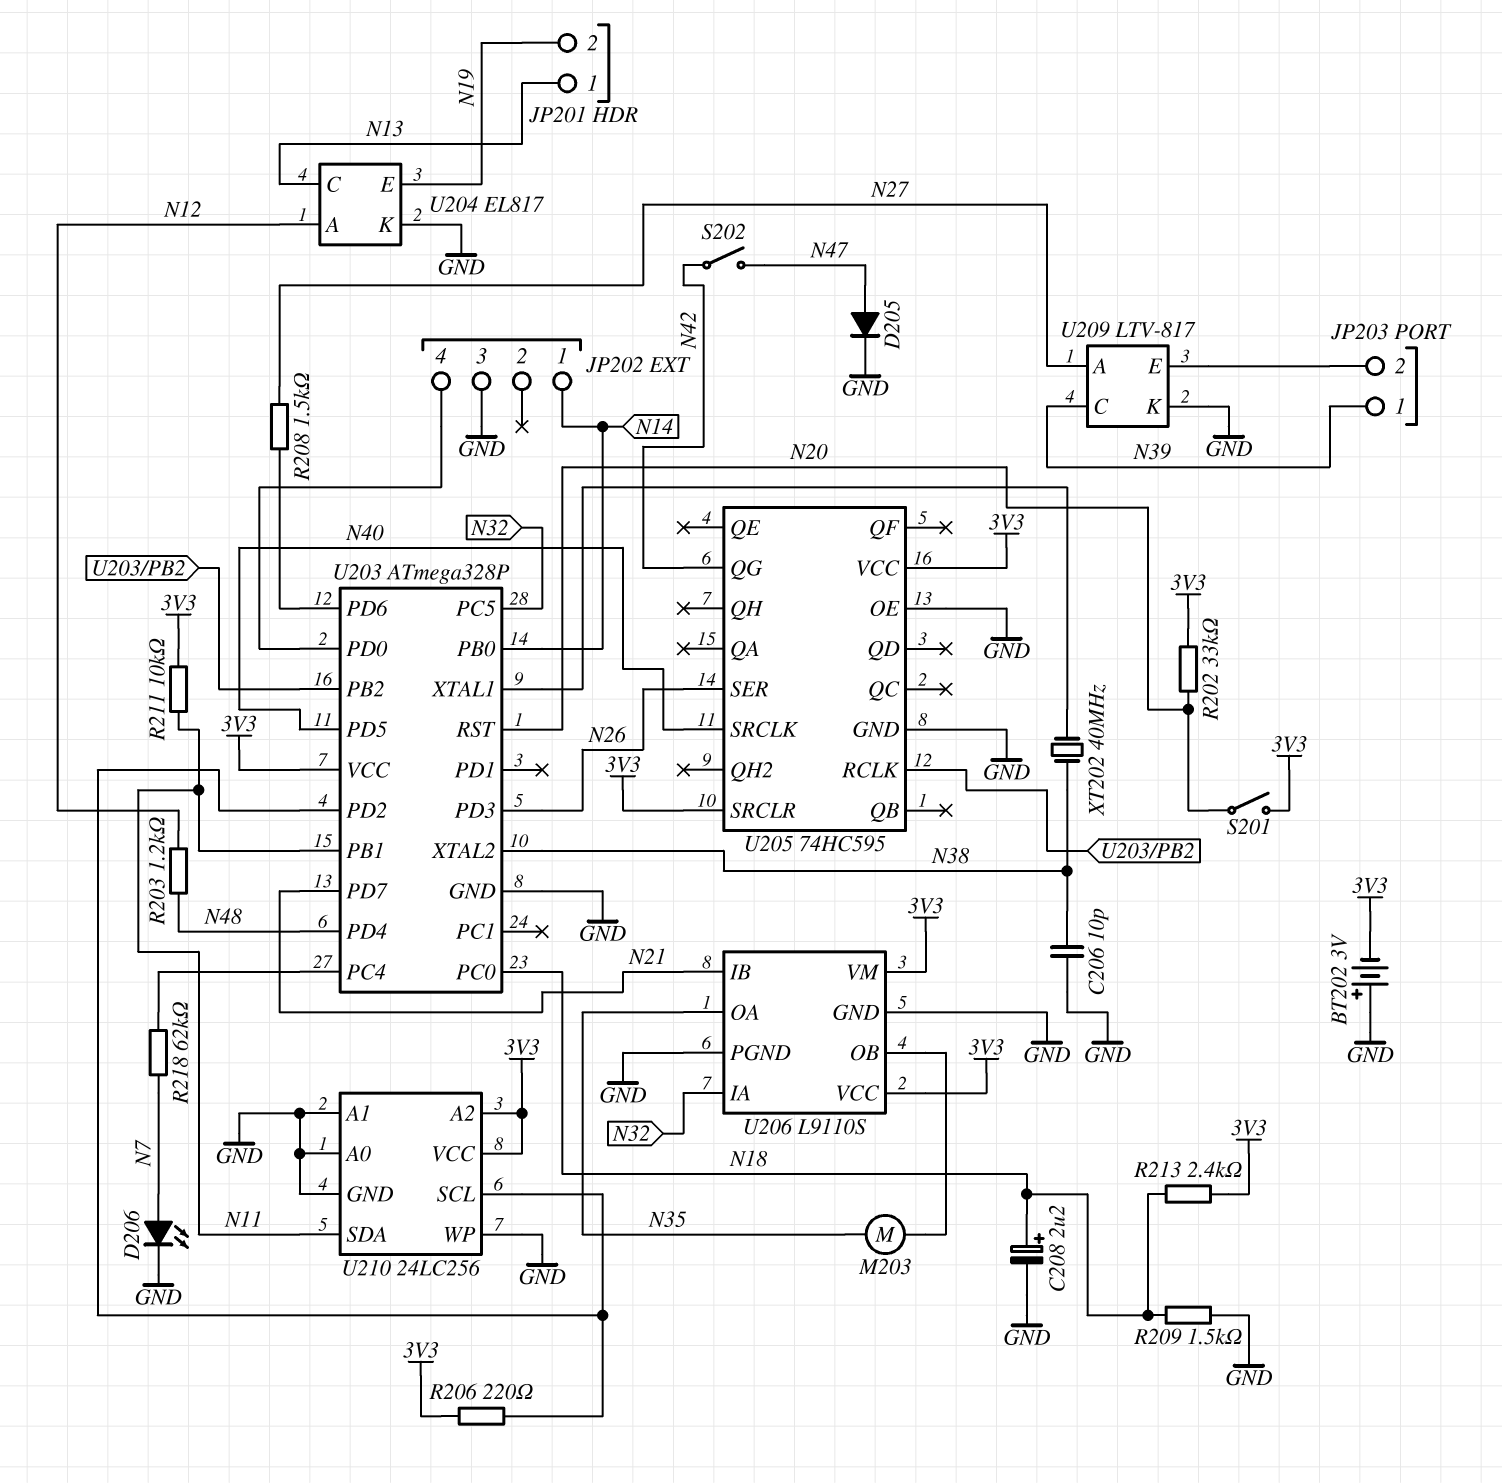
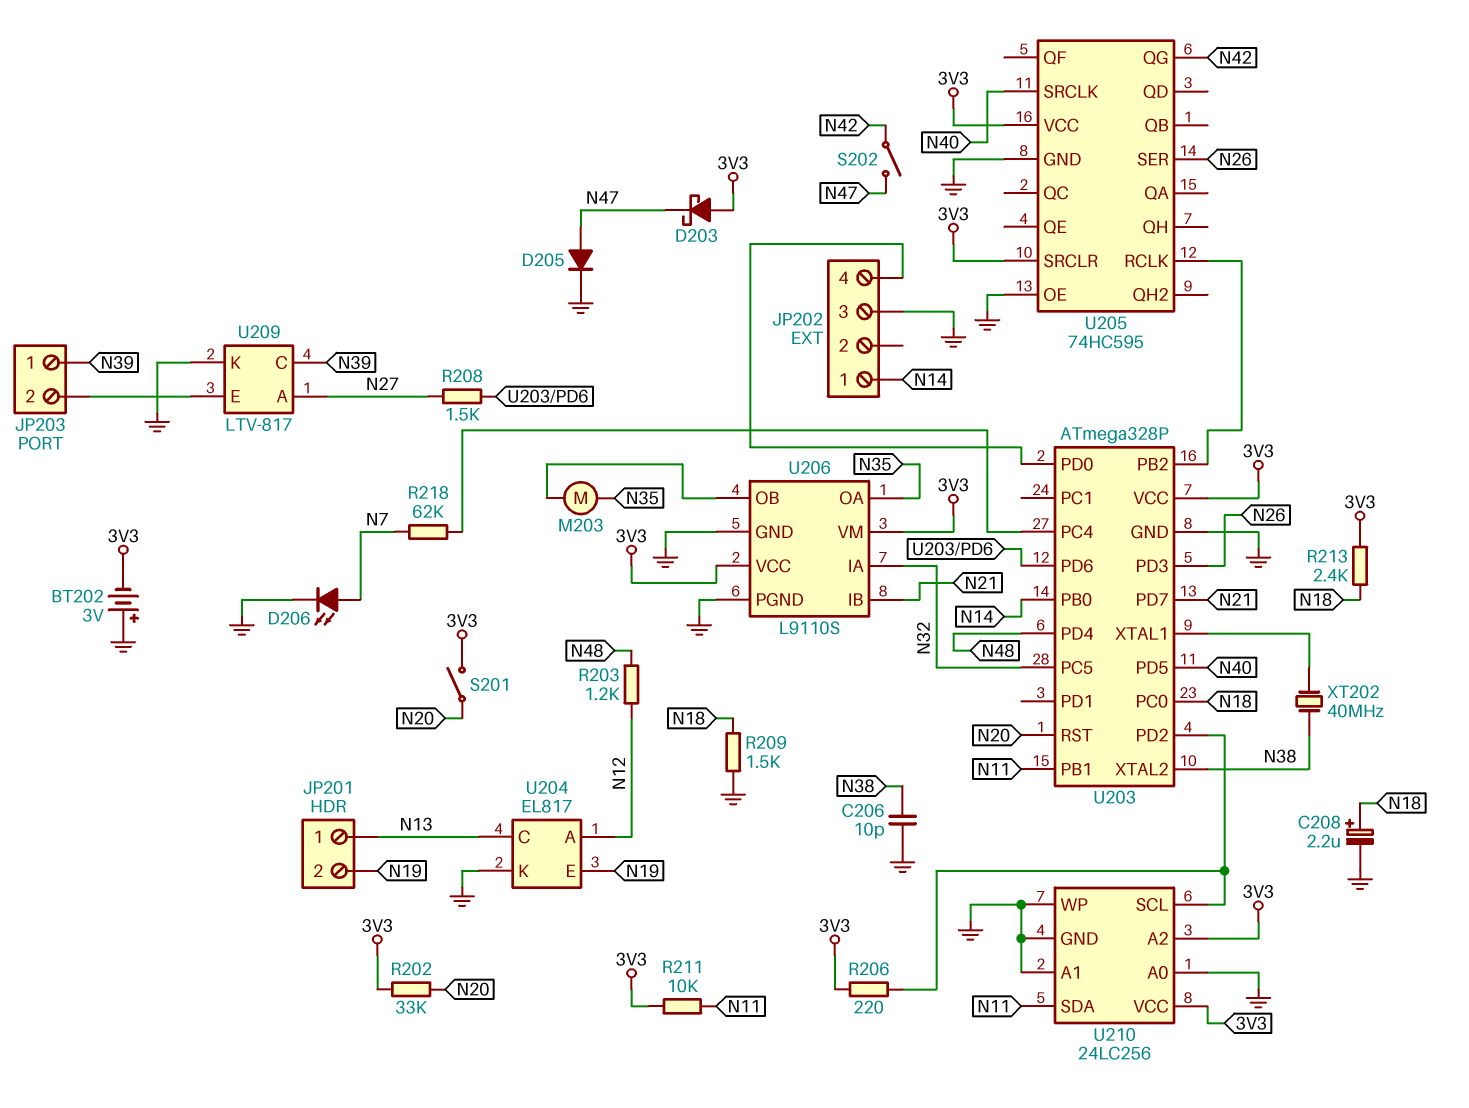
D203: none -> schottky (A 3V3, K N47)

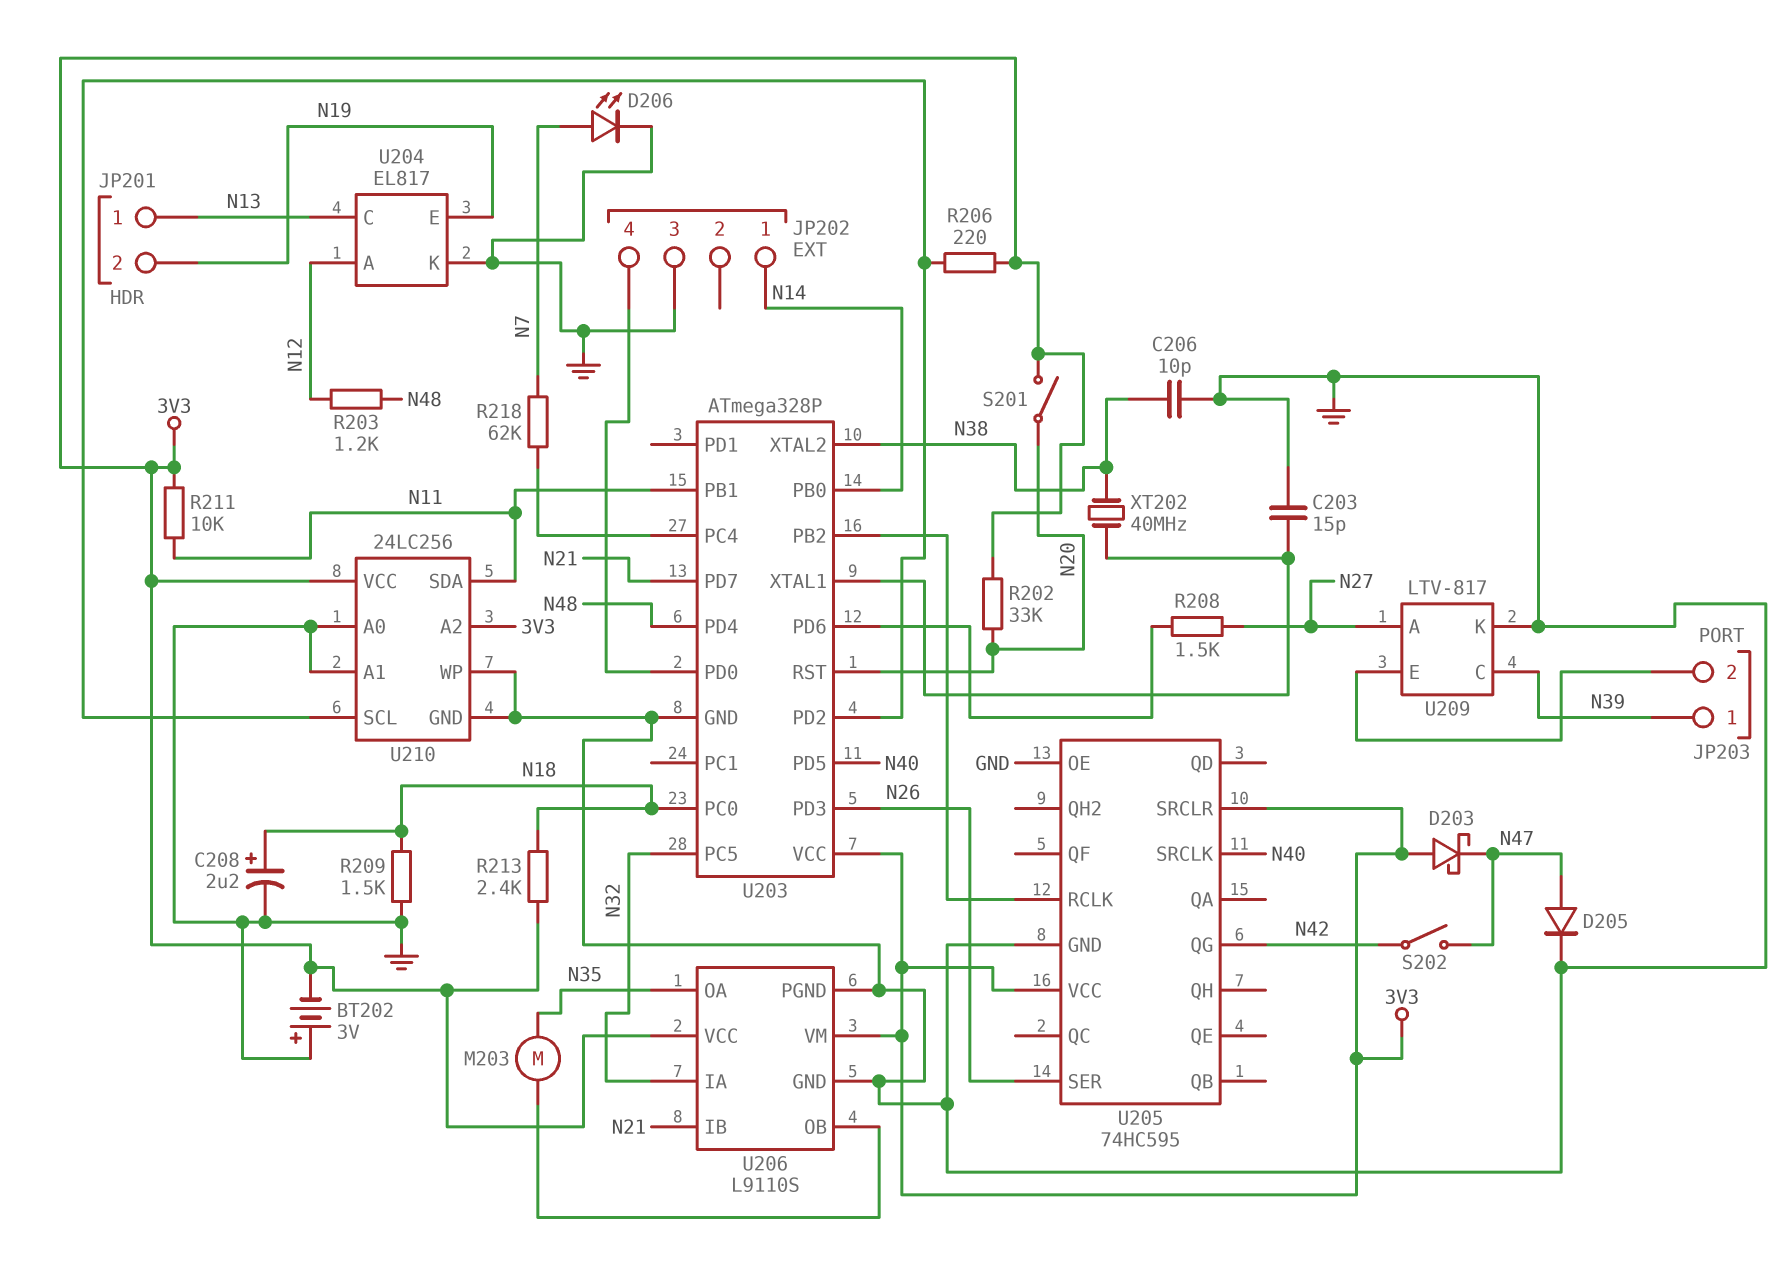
C203: none -> 15pF (GND, U203/XTAL1)

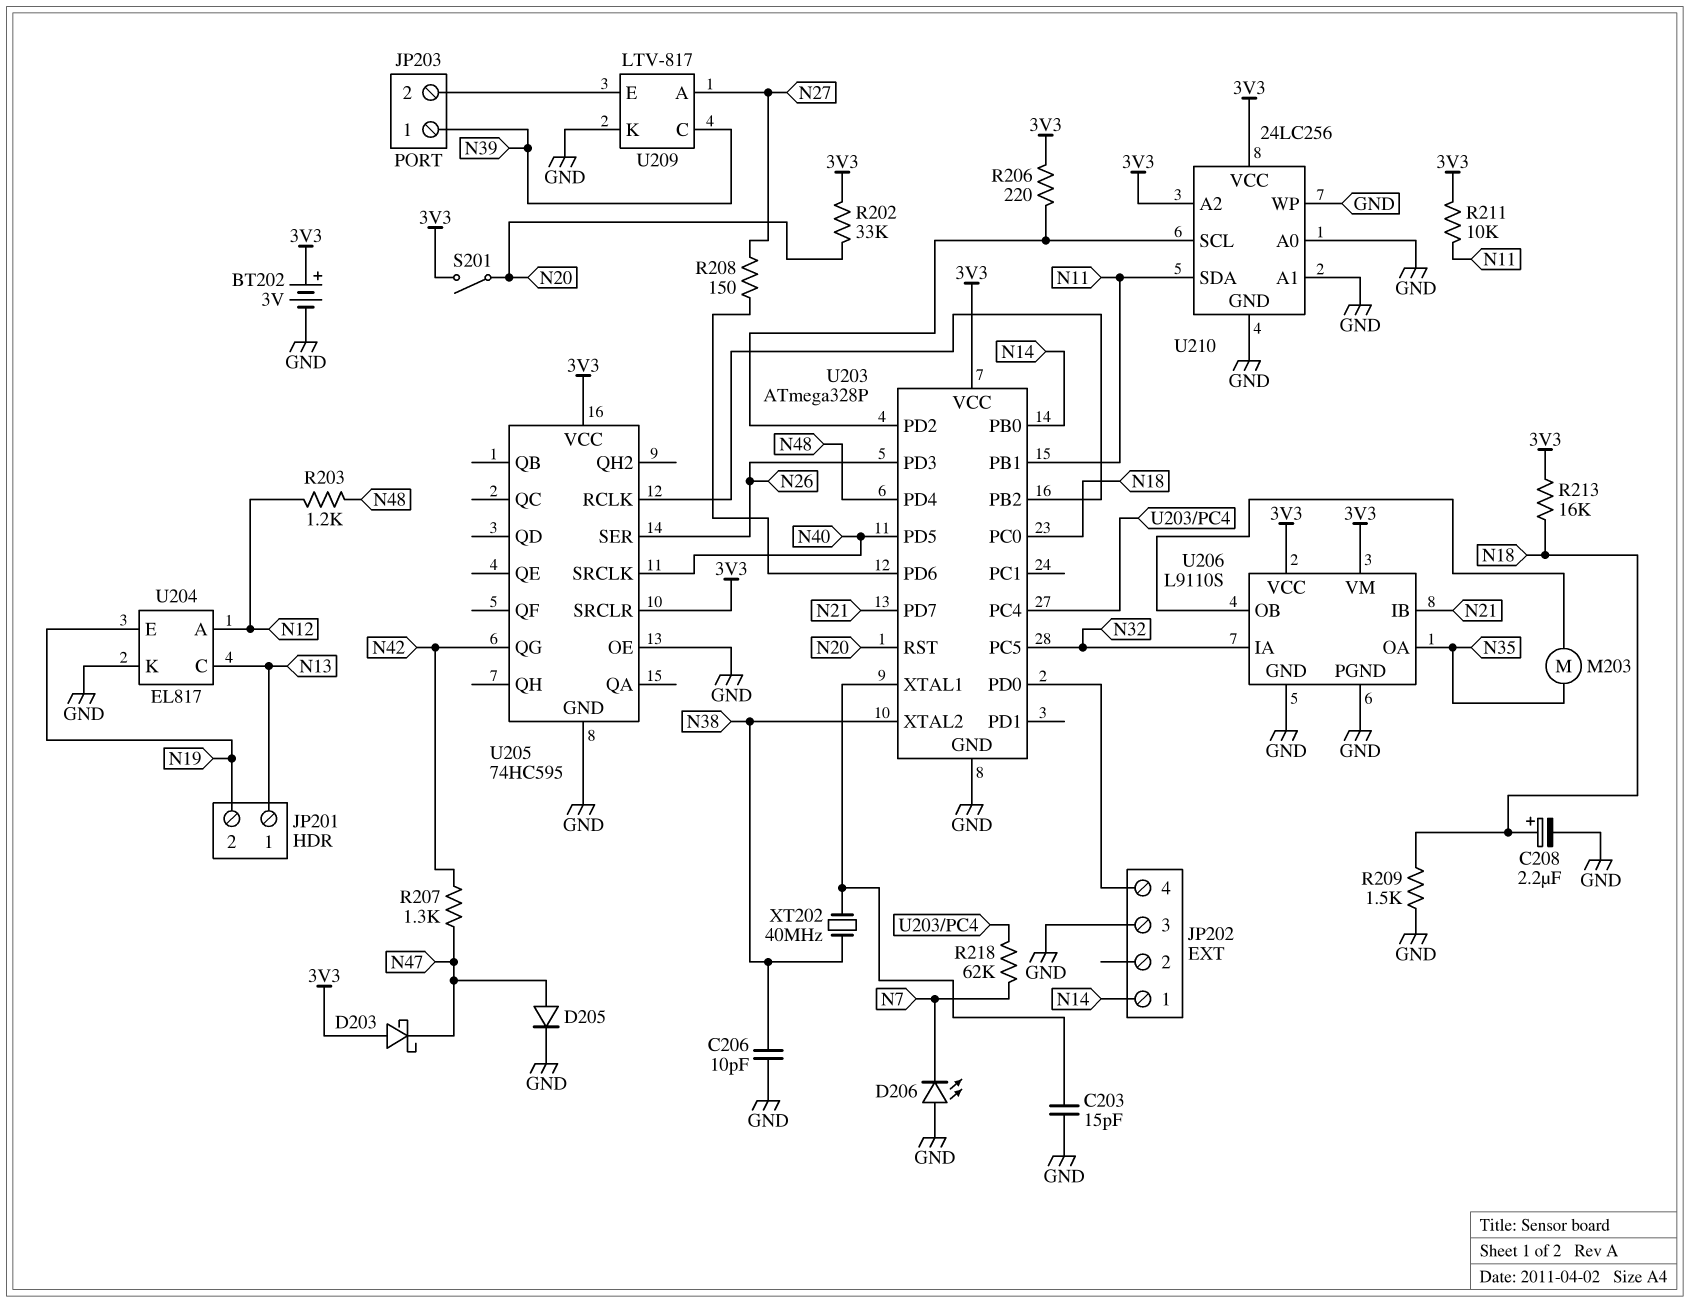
BT202: 3V (plus GND, minus 3V3) -> 3V (plus 3V3, minus GND)
D206: LED (A N7, K GND) -> LED (A GND, K N7)
R207: none -> 1.3k (N42, N47)
R208: 1.5k (N27, U203/PD6) -> 150 (N27, U203/PD6)
R213: 2.4k (3V3, N18) -> 16k (3V3, N18)
S202: switch (N42, N47) -> none

